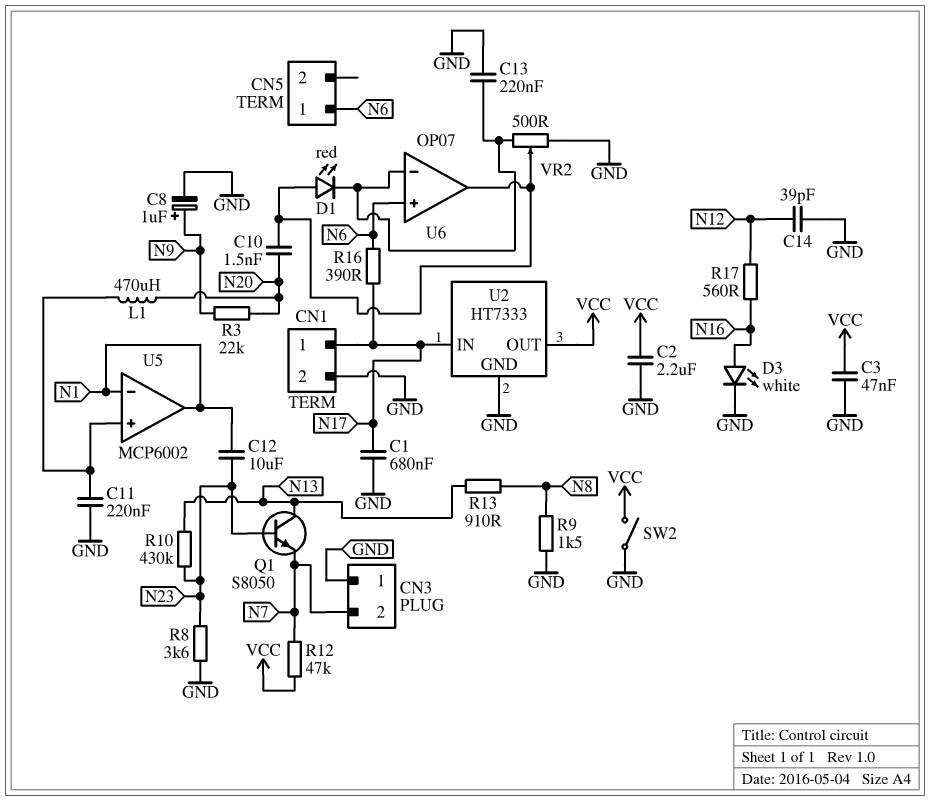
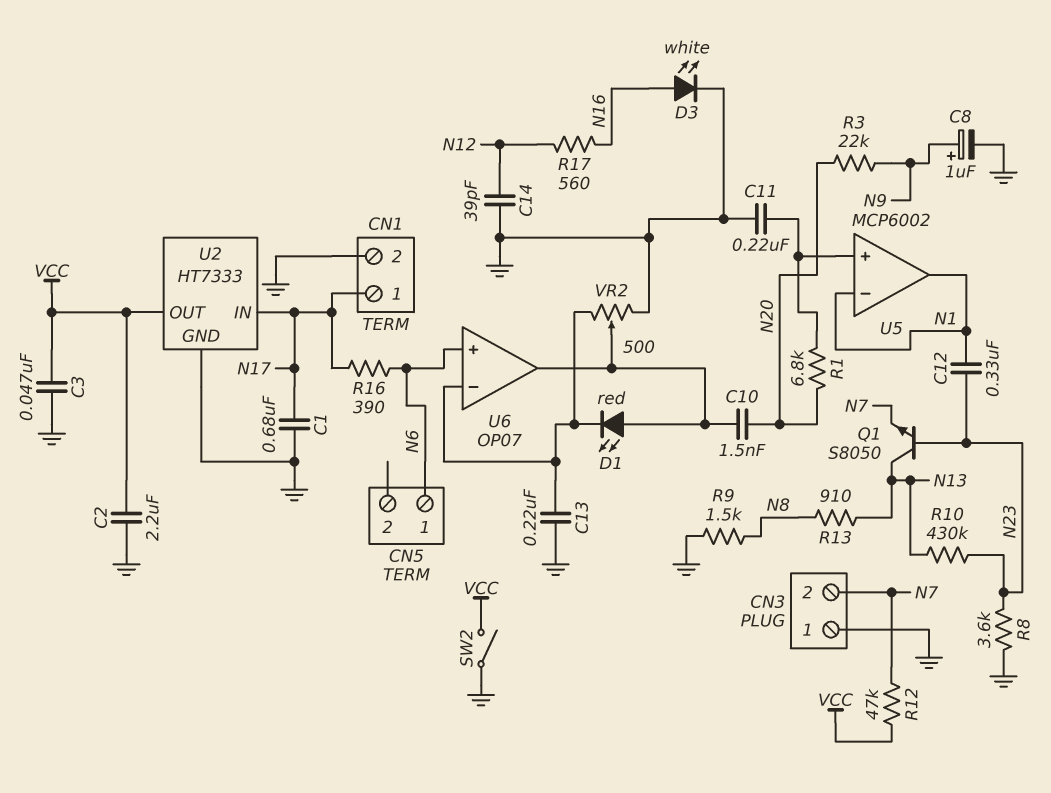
C12: 10uF (N1, N23) -> 330nF (N1, N23)
L1: 470uH (N20, U5/in+) -> none
R1: none -> 6.8k (N20, U5/in+)

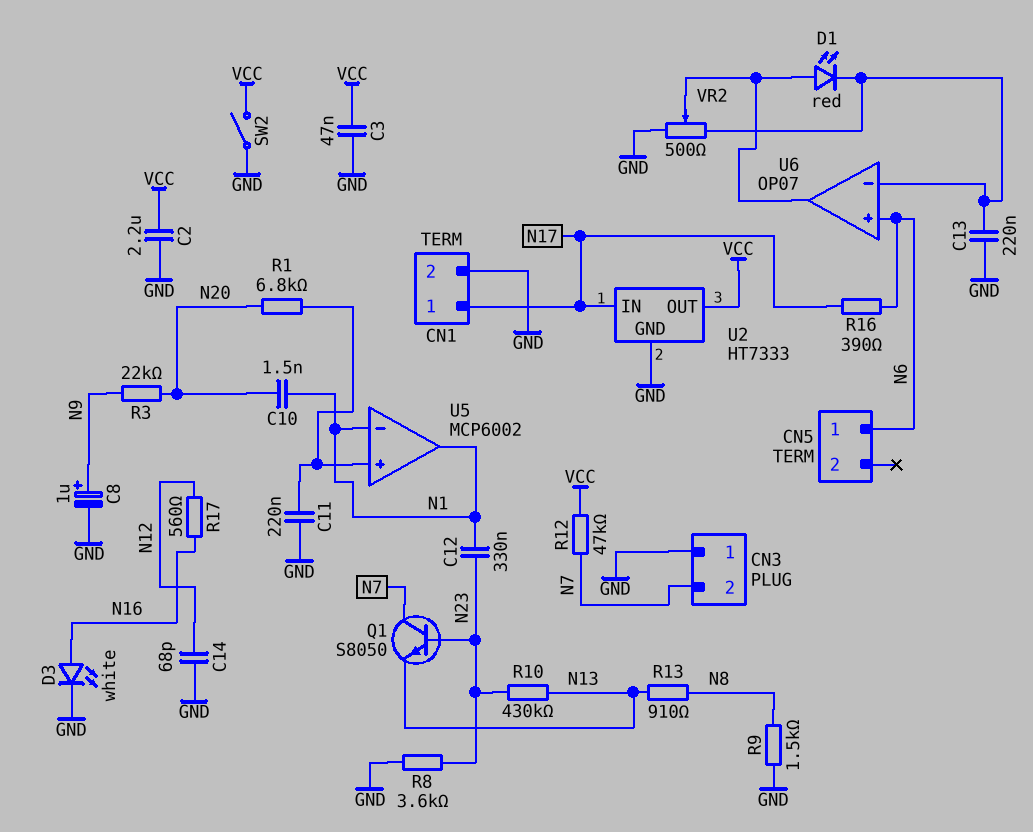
C1: 680nF (GND, N17) -> none
C10: 1.5nF (N20, U6/out) -> 1.5nF (N1, N20)
C14: 39pF (GND, N12) -> 68pF (GND, N12)
Q1: NPN S8050 (B N23, C N13, E N7) -> NPN S8050 (B N23, C N7, E N13)

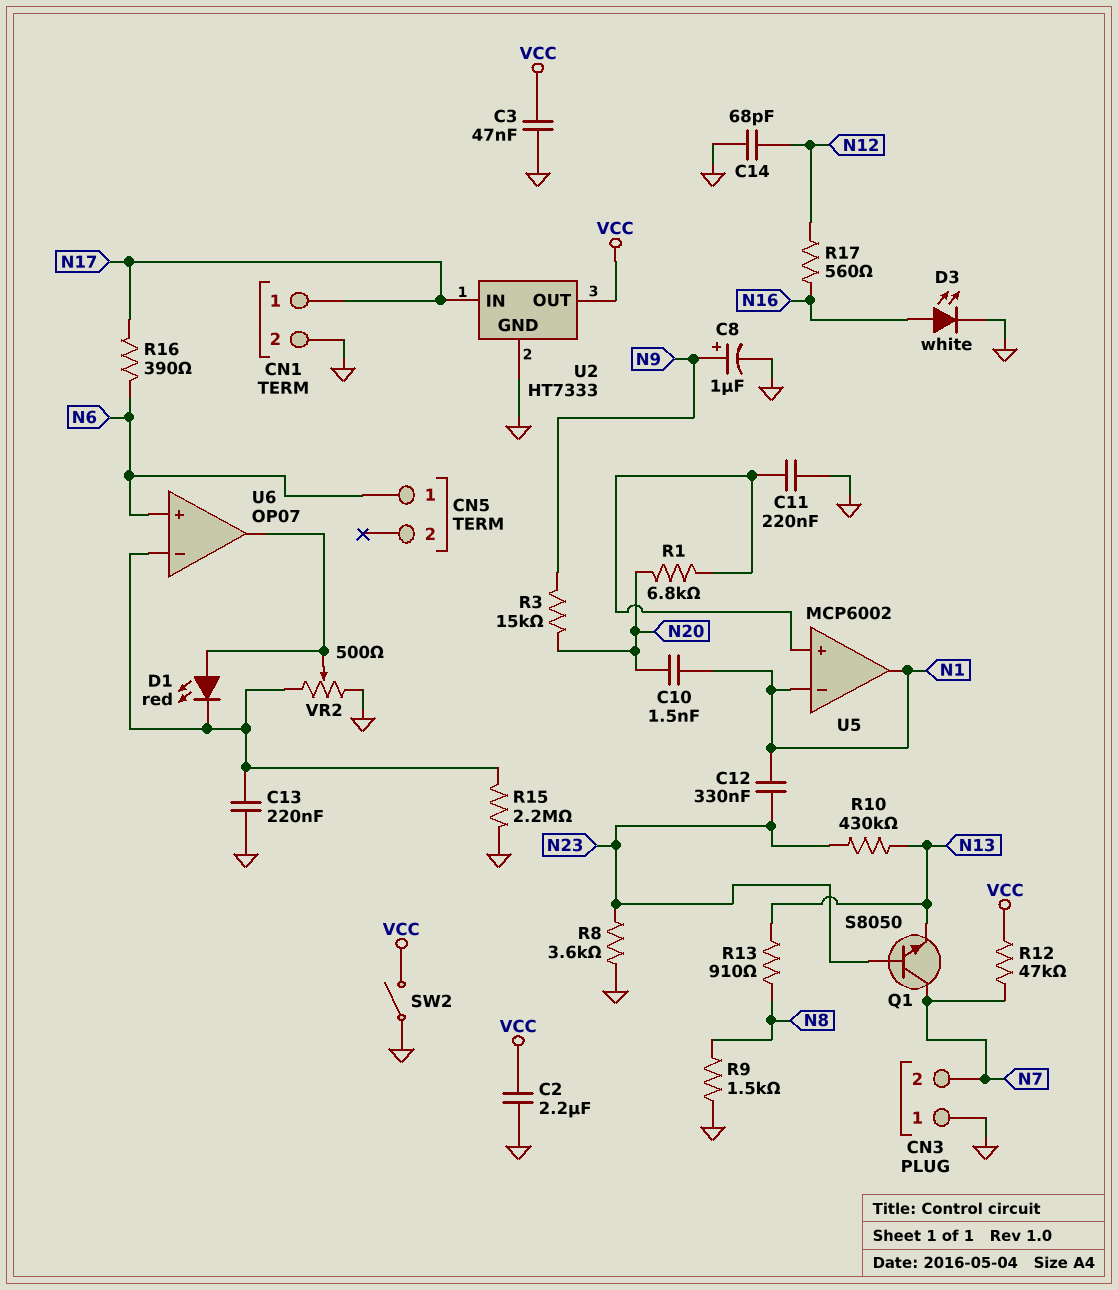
R3: 22k (N9, N20) -> 15k (N9, N20)
R15: none -> 2.2M (GND, U6/in-)

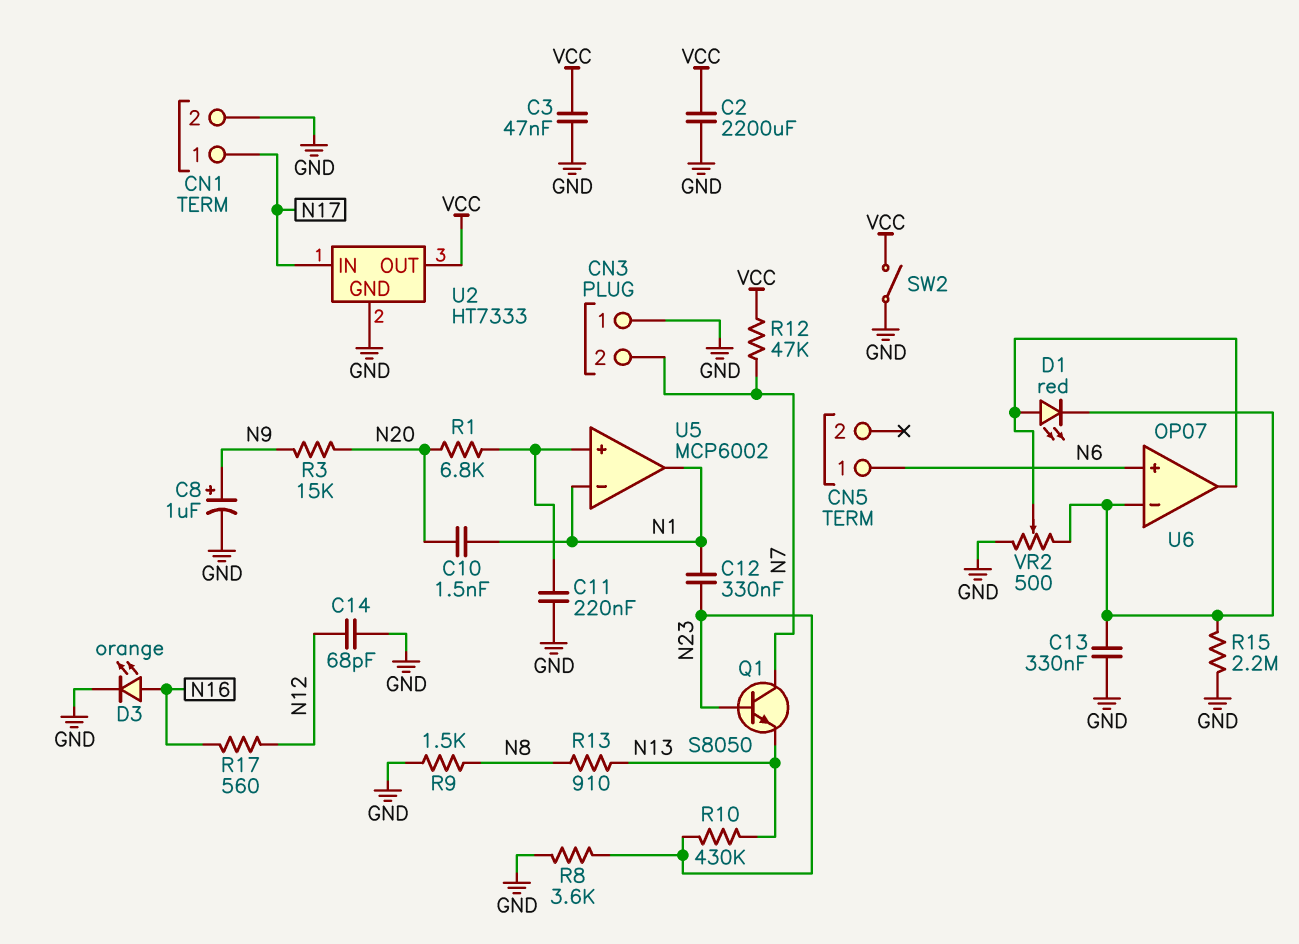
C2: 2.2uF (GND, VCC) -> 2200uF (GND, VCC)
C13: 220nF (GND, U6/in-) -> 330nF (GND, U6/in-)
D3: LED white (A N16, K GND) -> LED orange (A N16, K GND)
R16: 390 (N6, N17) -> none

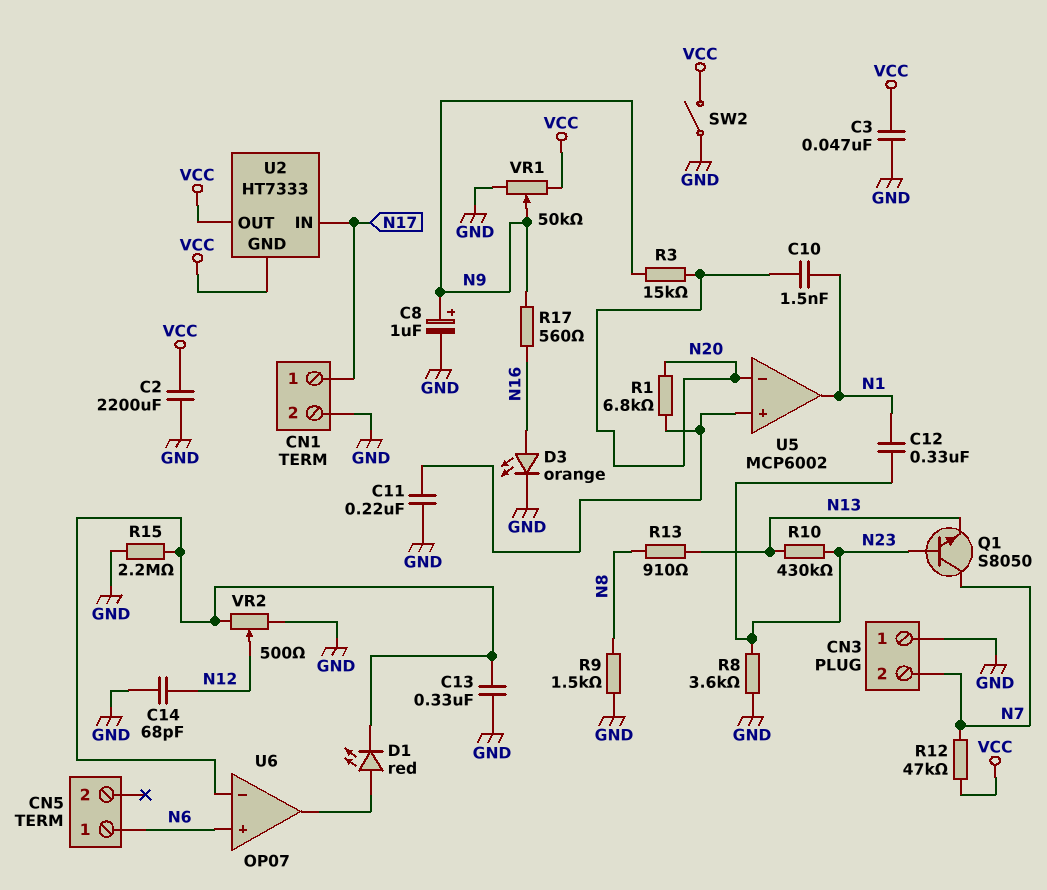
R17: 560 (N12, N16) -> 560 (N9, N16)
U2 pin GND: GND -> VCC
U5 pin in-: N1 -> N20
VR1: none -> 50k (GND, VCC, wiper N9)
VR2: 500 (GND, U6/in-, wiper U6/out) -> 500 (GND, U6/in-, wiper N12)

